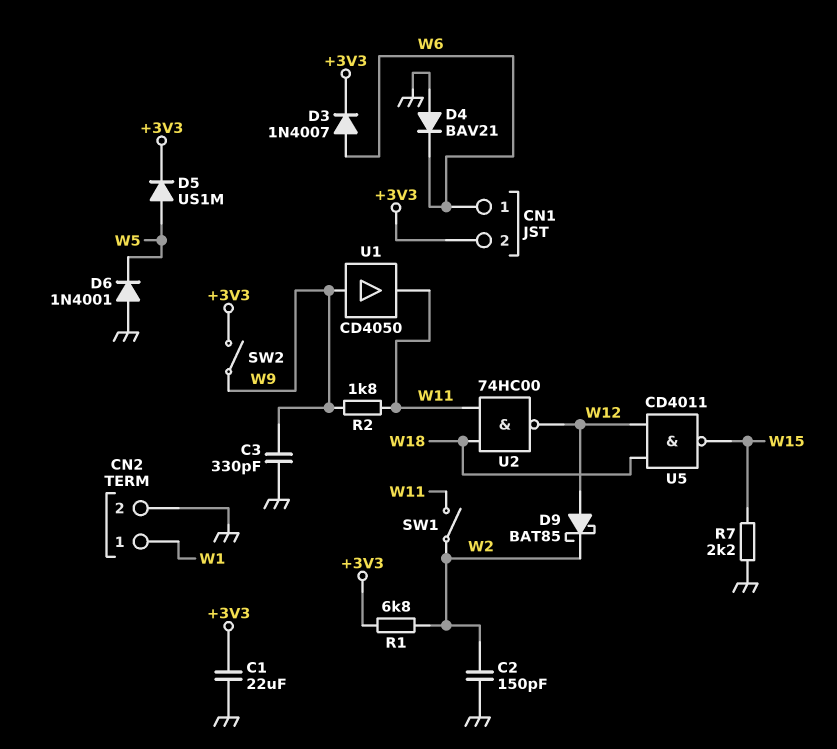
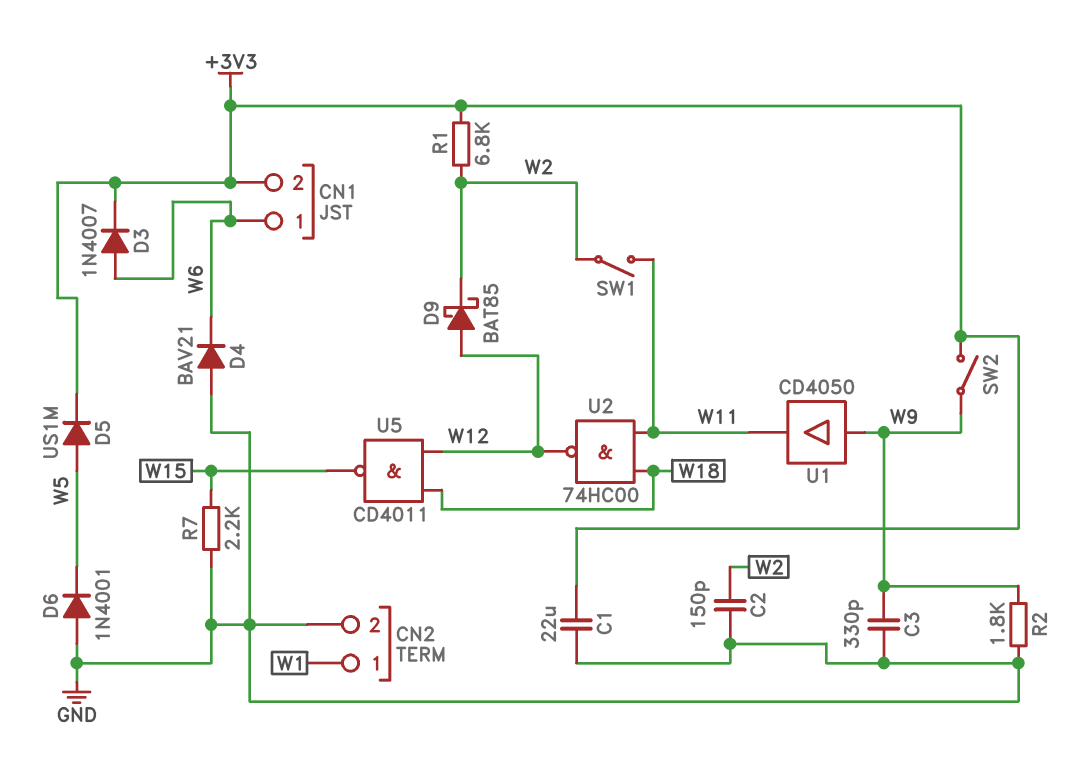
R2: 1.8k (W9, W11) -> 1.8k (GND, W9)

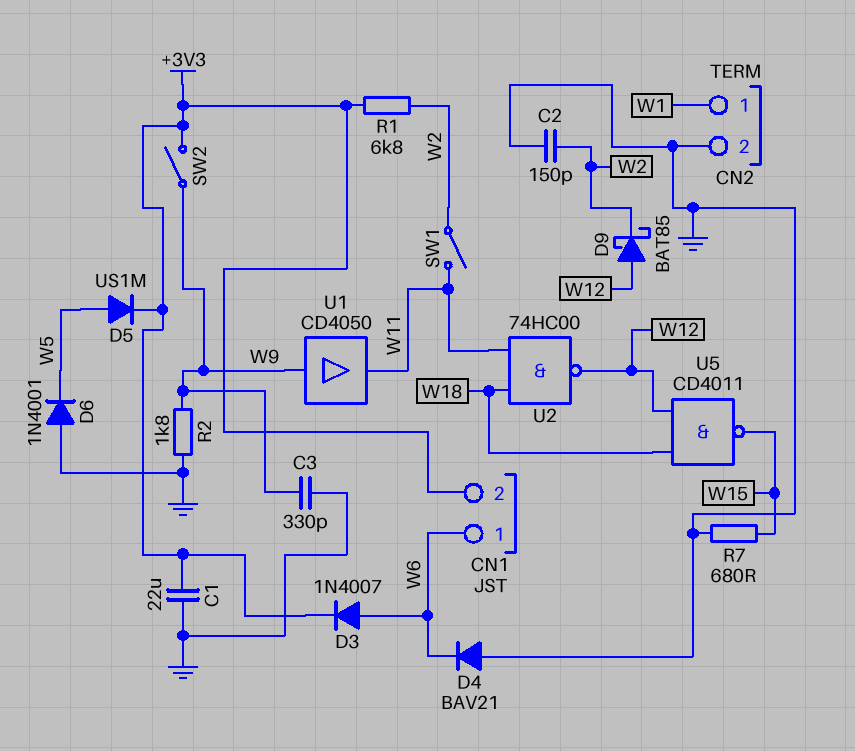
R7: 2.2k (GND, W15) -> 680 (GND, W15)

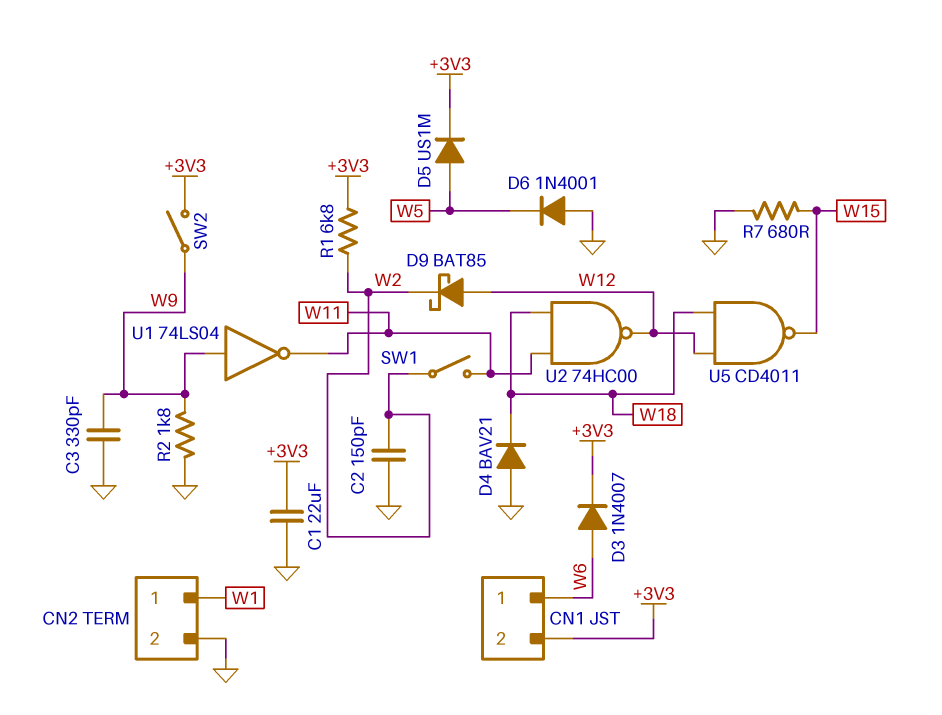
D4: diode BAV21 (A GND, K W6) -> diode BAV21 (A GND, K W18)
U1: buffer CD4050 (in W9, out W11) -> NOT 74LS04 (in W9, out W11)

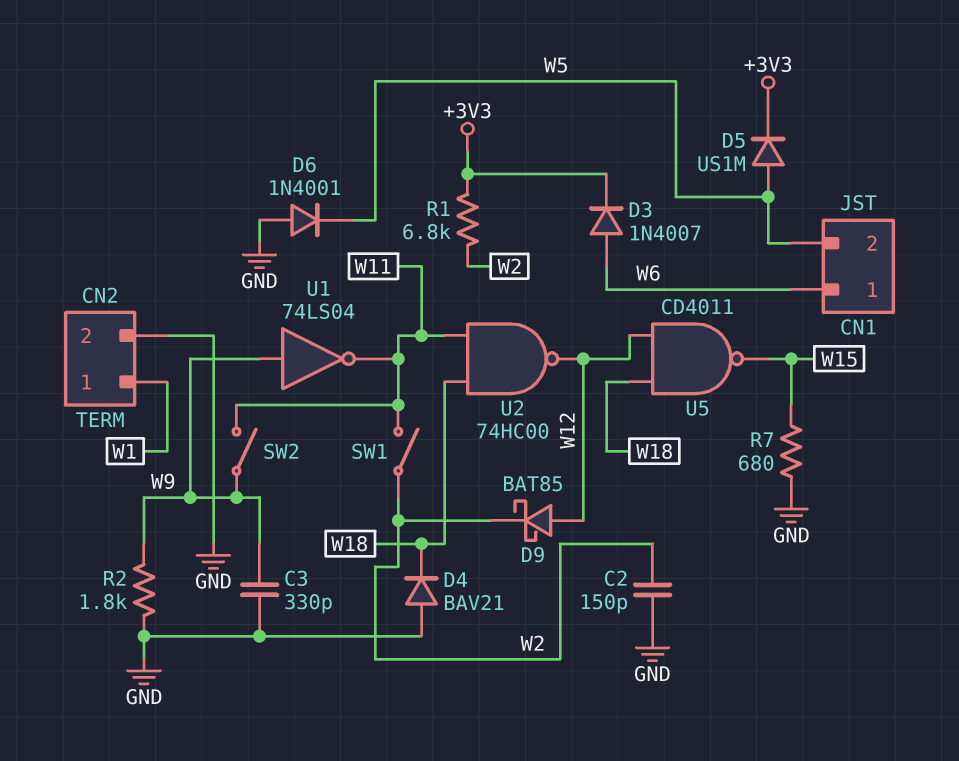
C1: 22uF (+3V3, GND) -> none
CN1 pin 2: +3V3 -> W5
SW2: switch (+3V3, W9) -> switch (W9, W11)

